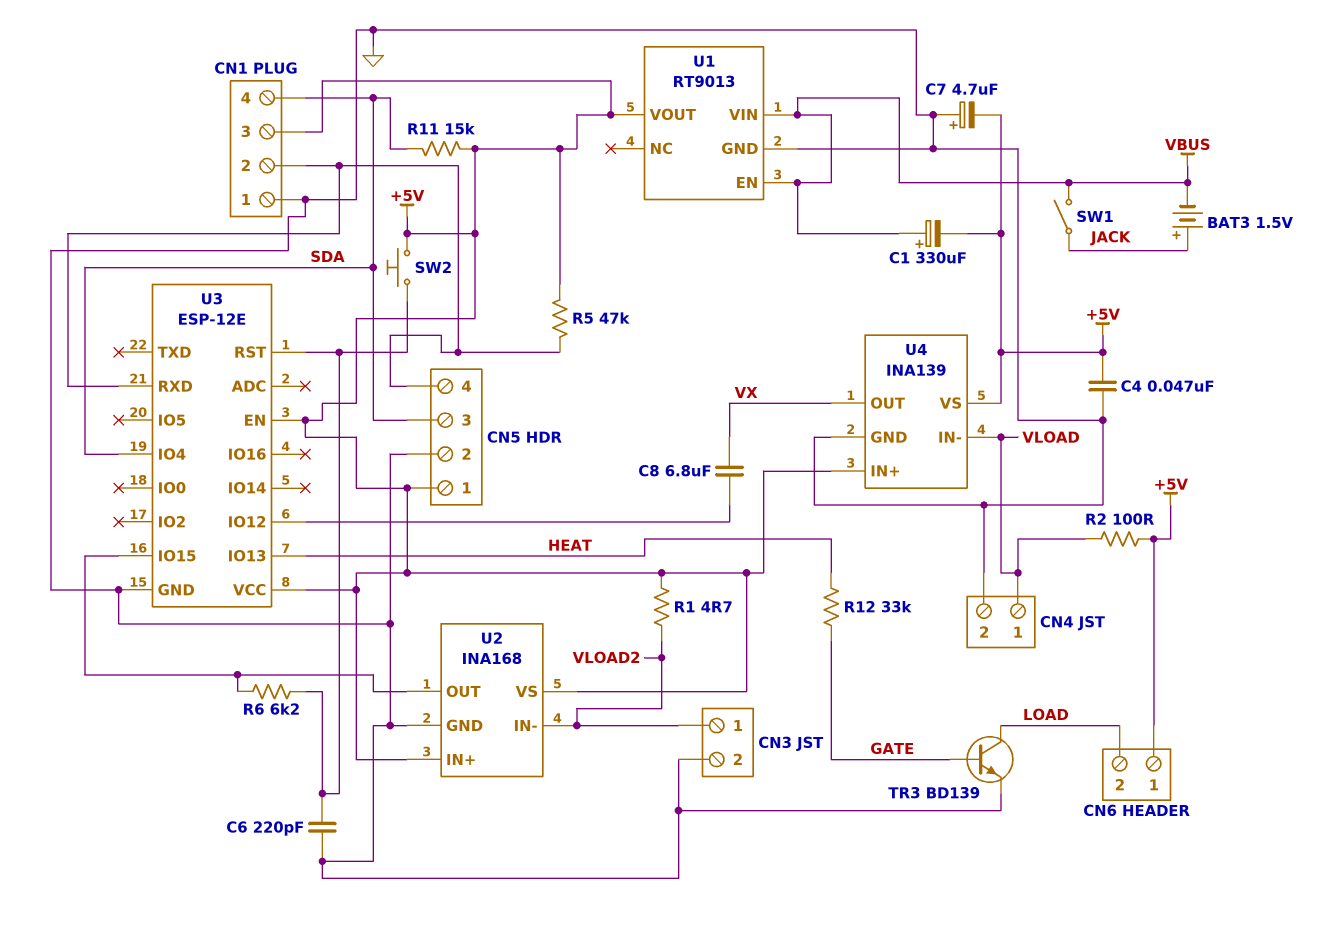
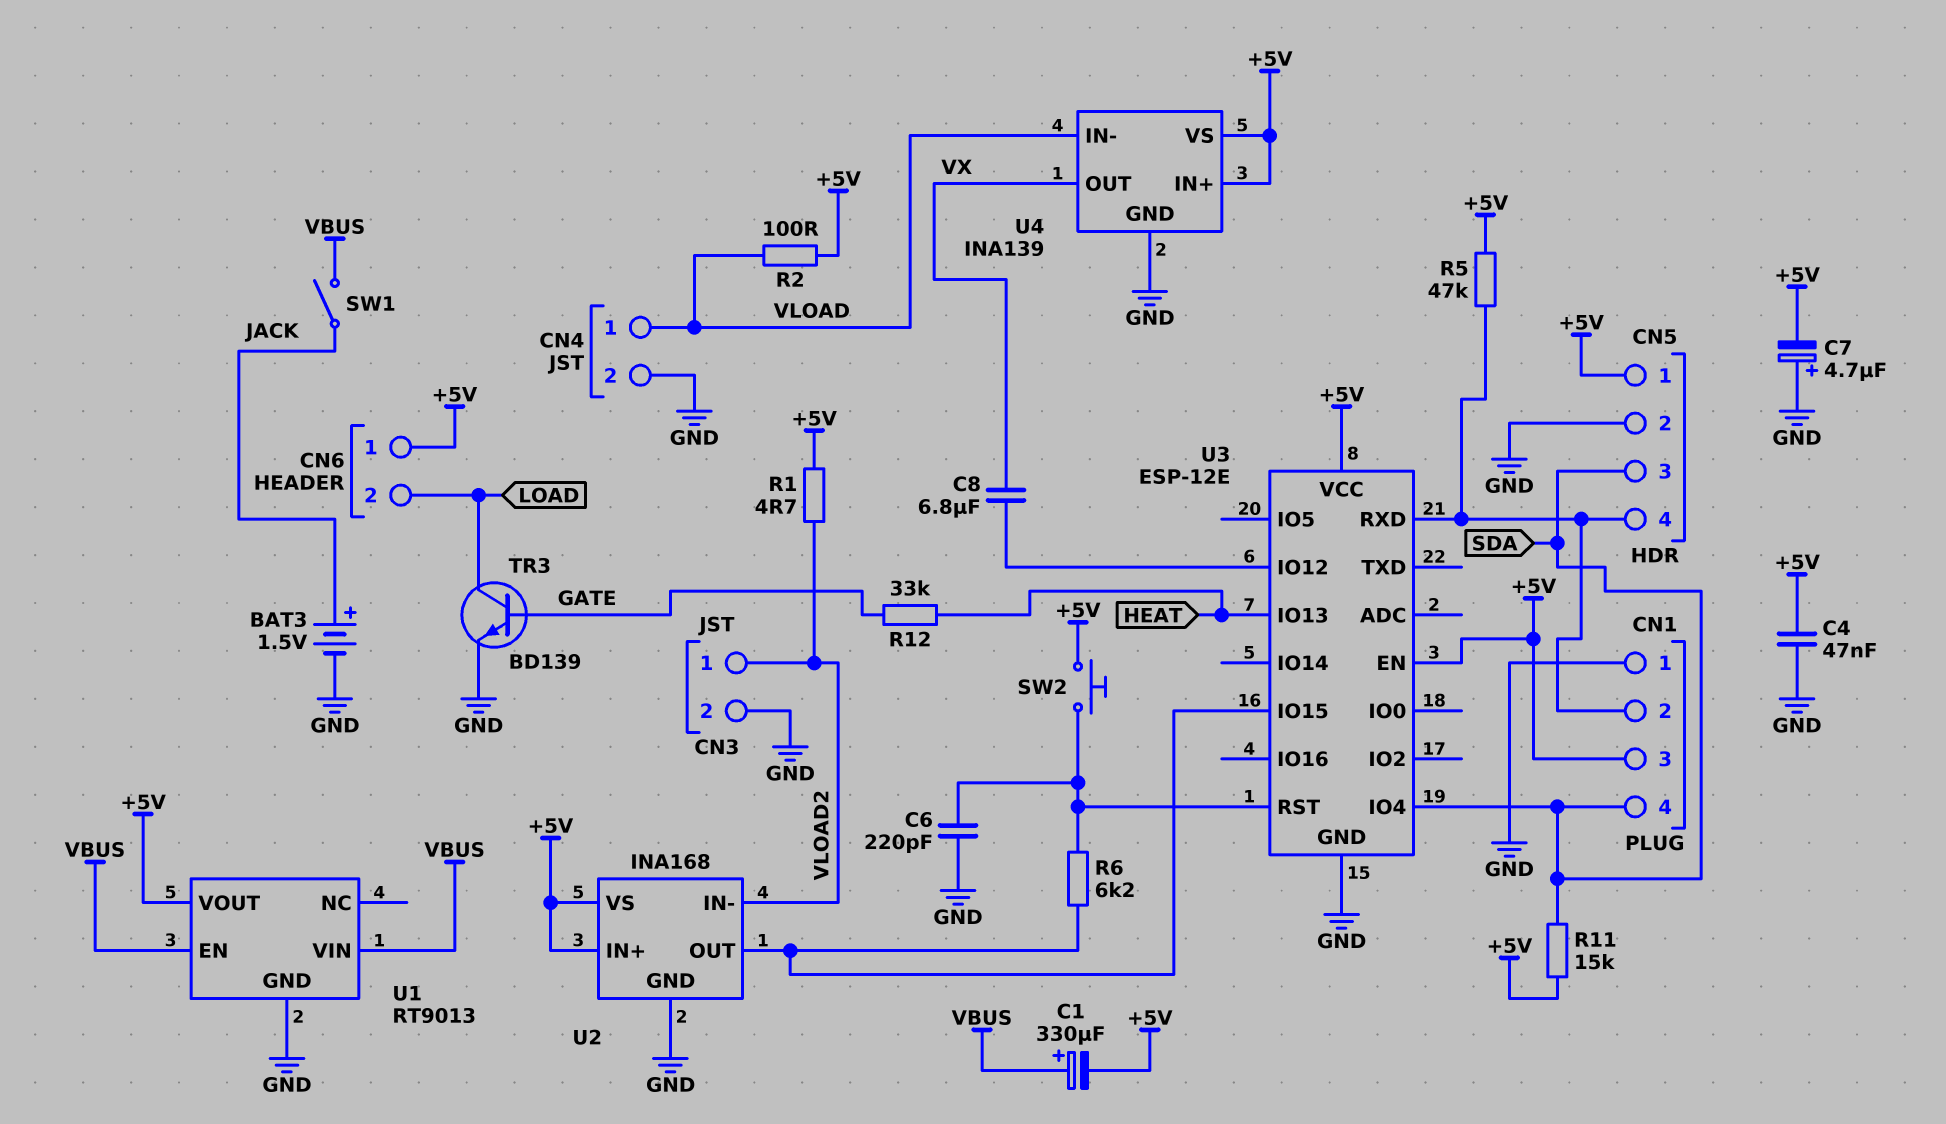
BAT3: 1.5V (plus JACK, minus VBUS) -> 1.5V (plus JACK, minus GND)

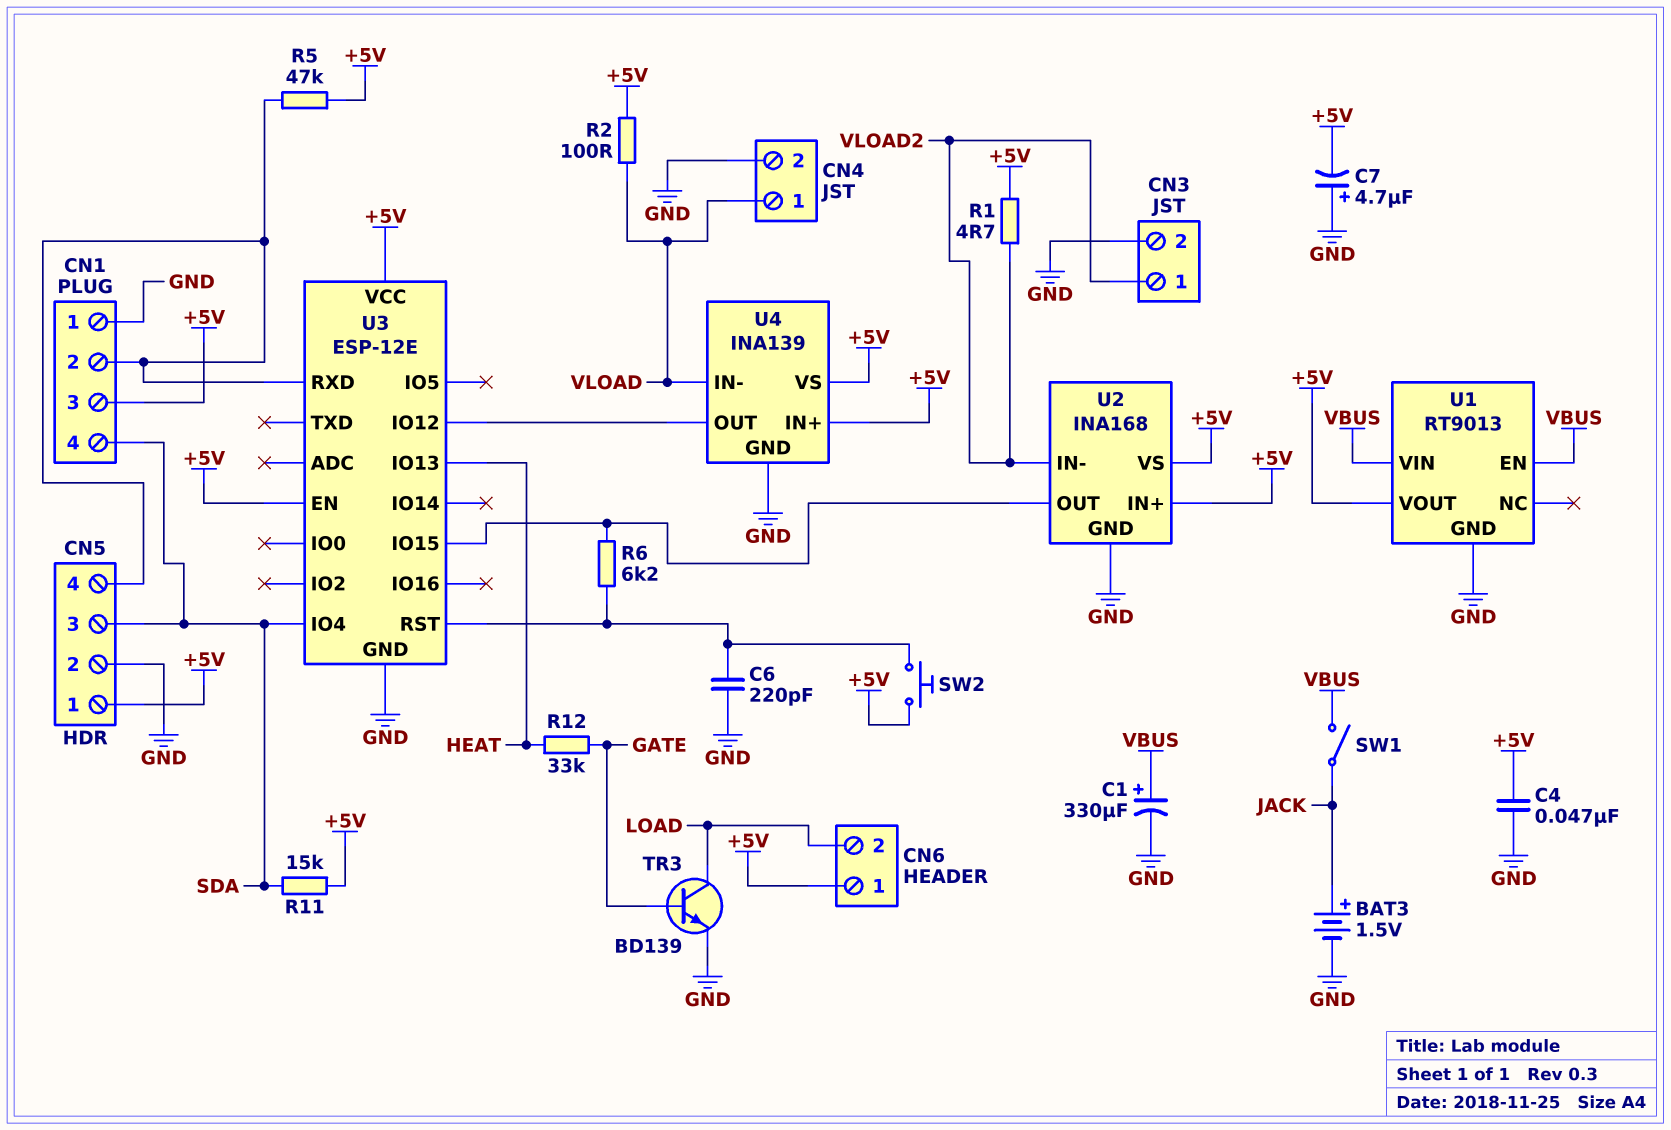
C1: 330uF (plus VBUS, minus +5V) -> 330uF (plus VBUS, minus GND)
C8: 6.8uF (U3/IO12, VX) -> none
U4 pin OUT: VX -> U3/IO12

